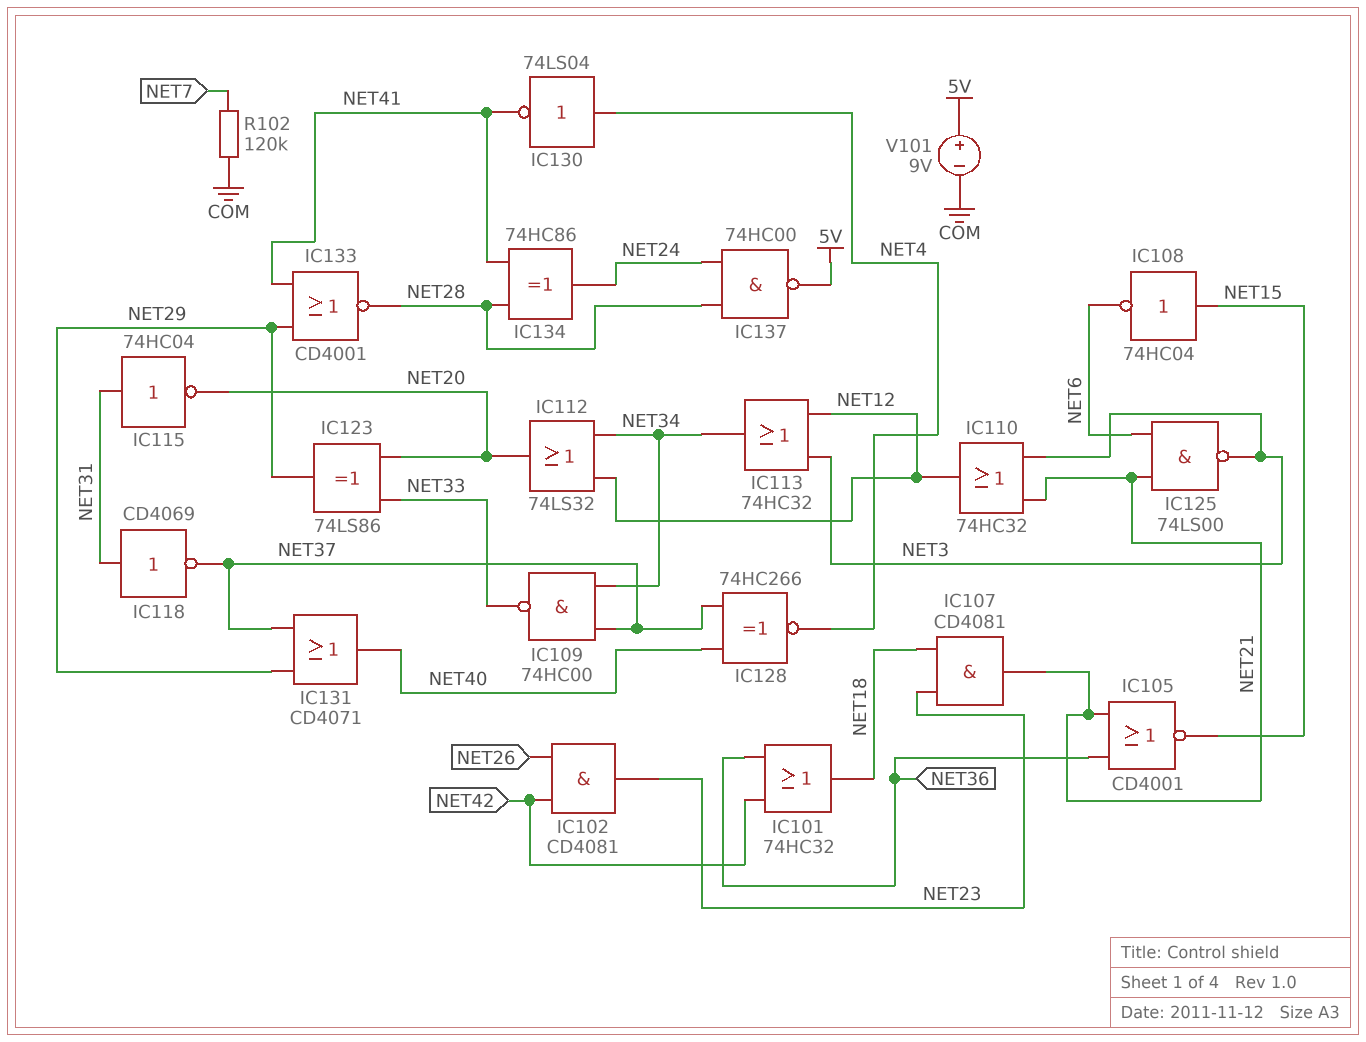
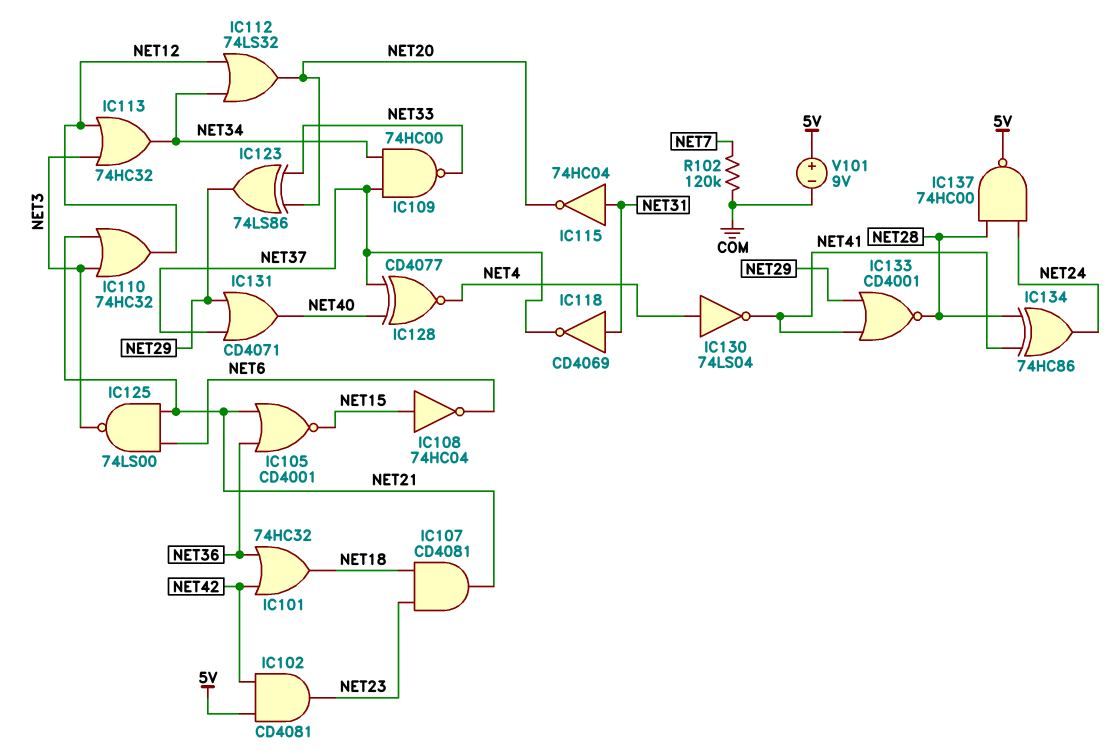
IC102: AND CD4081 (in NET26, in NET42, out NET23) -> AND CD4081 (in 5V, in NET42, out NET23)
IC128: XNOR 74HC266 (in NET37, in NET40, out NET4) -> XNOR CD4077 (in NET37, in NET40, out NET4)

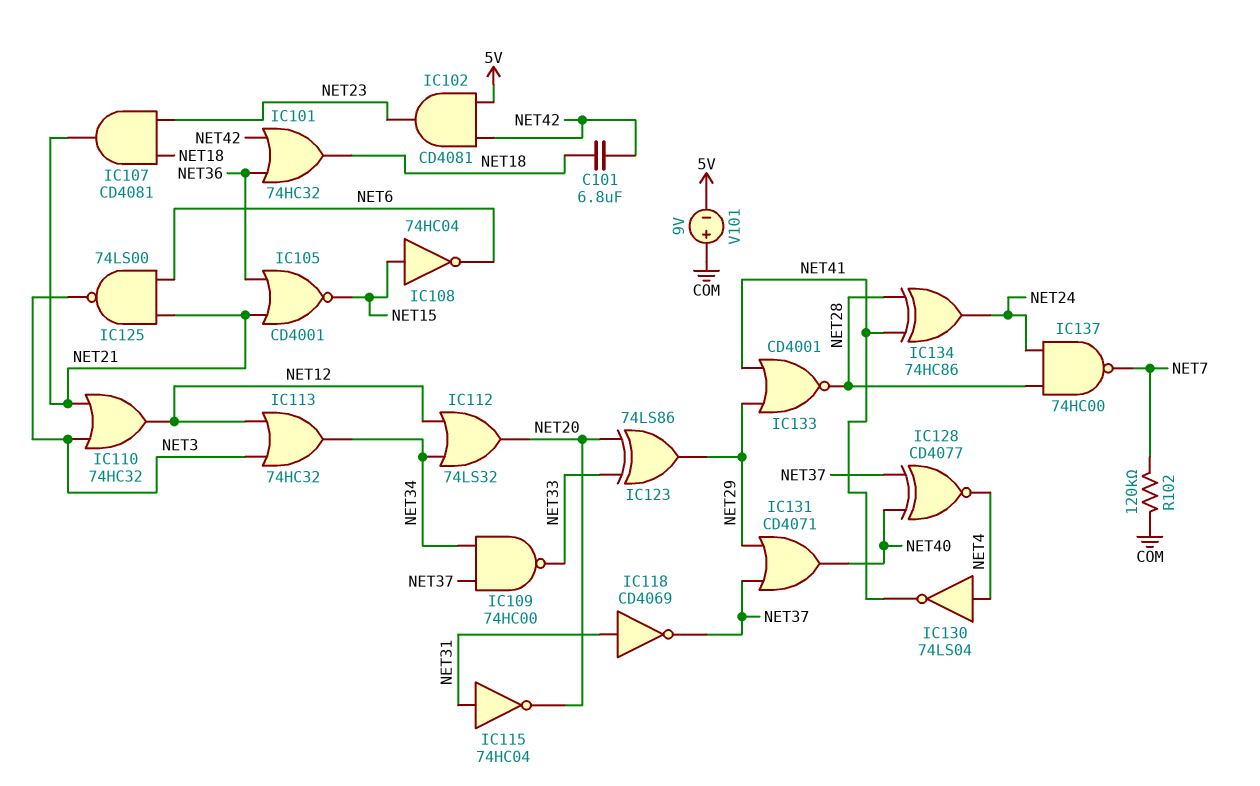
C101: none -> 6.8uF (NET18, NET42)
IC137: NAND 74HC00 (in NET24, in NET28, out 5V) -> NAND 74HC00 (in NET24, in NET28, out NET7)
V101: 9V (plus 5V, minus COM) -> 9V (plus COM, minus 5V)

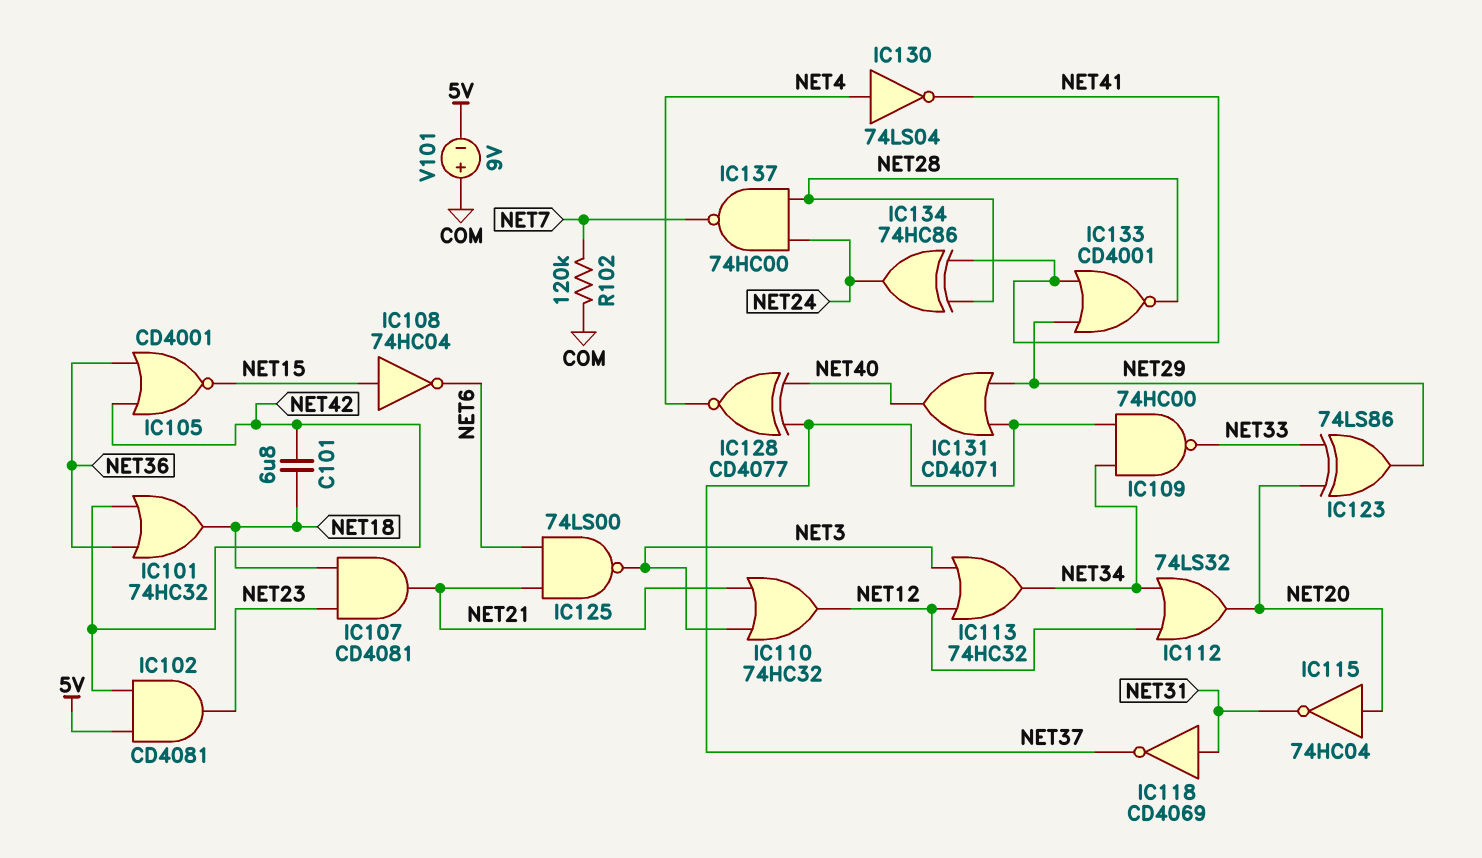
IC105: NOR CD4001 (in NET21, in NET36, out NET15) -> NOR CD4001 (in NET36, in NET42, out NET15)
IC115: NOT 74HC04 (in NET31, out NET20) -> NOT 74HC04 (in NET20, out NET31)

